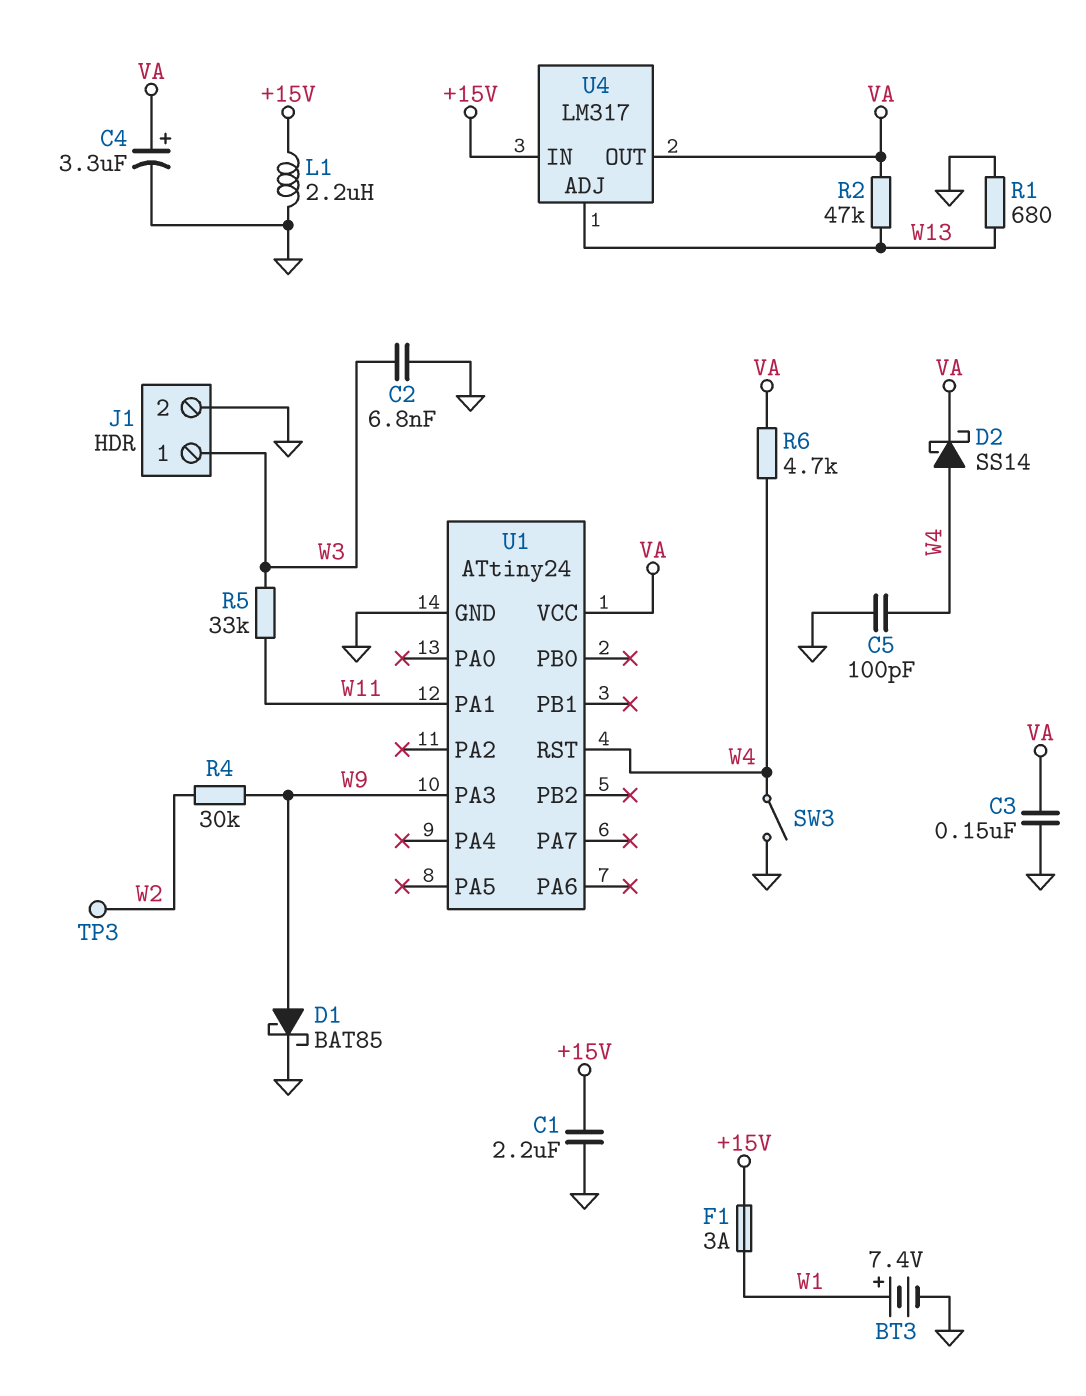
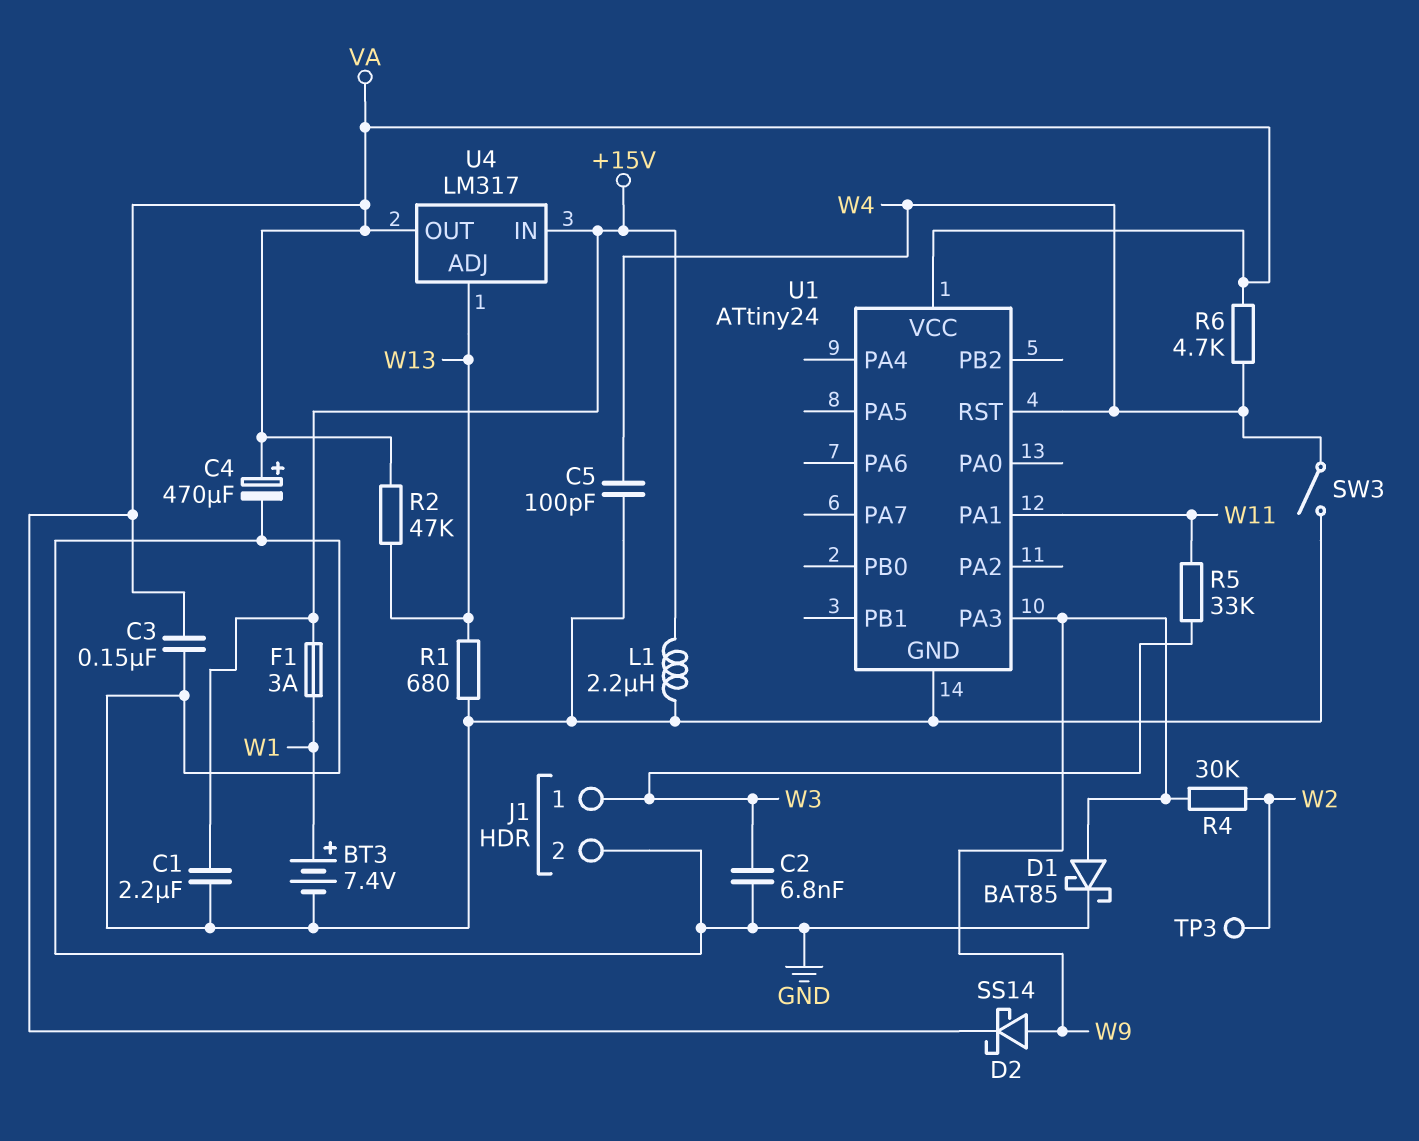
C4: 3.3uF (plus VA, minus GND) -> 470uF (plus VA, minus GND)
D2: schottky SS14 (A W4, K VA) -> schottky SS14 (A W9, K VA)

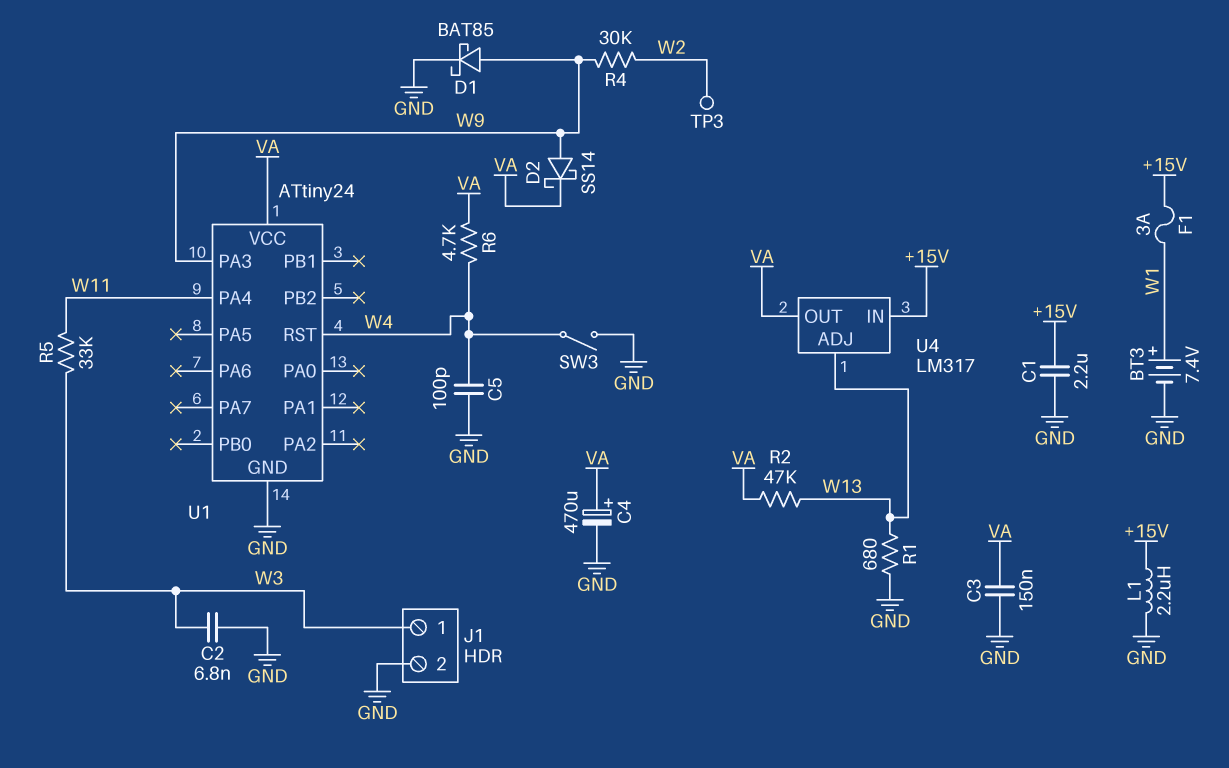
U1 pin PA1: W11 -> none
U1 pin PA4: none -> W11

